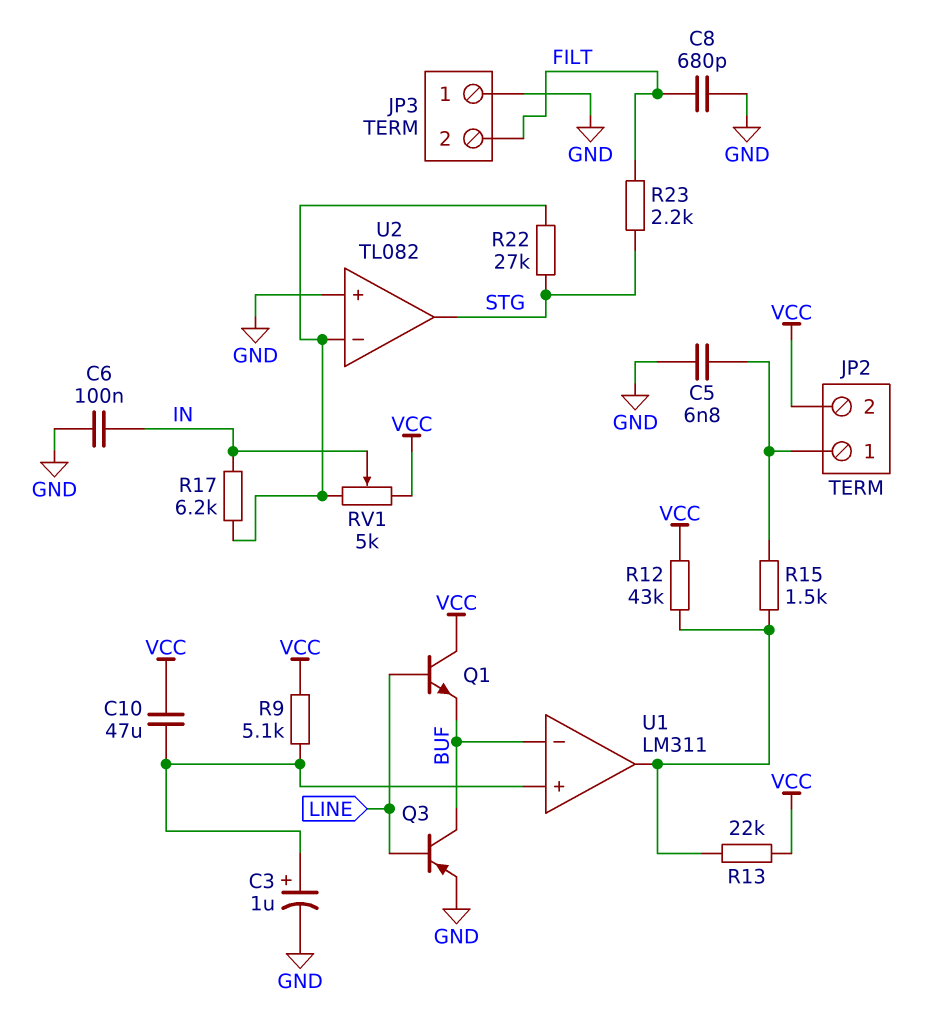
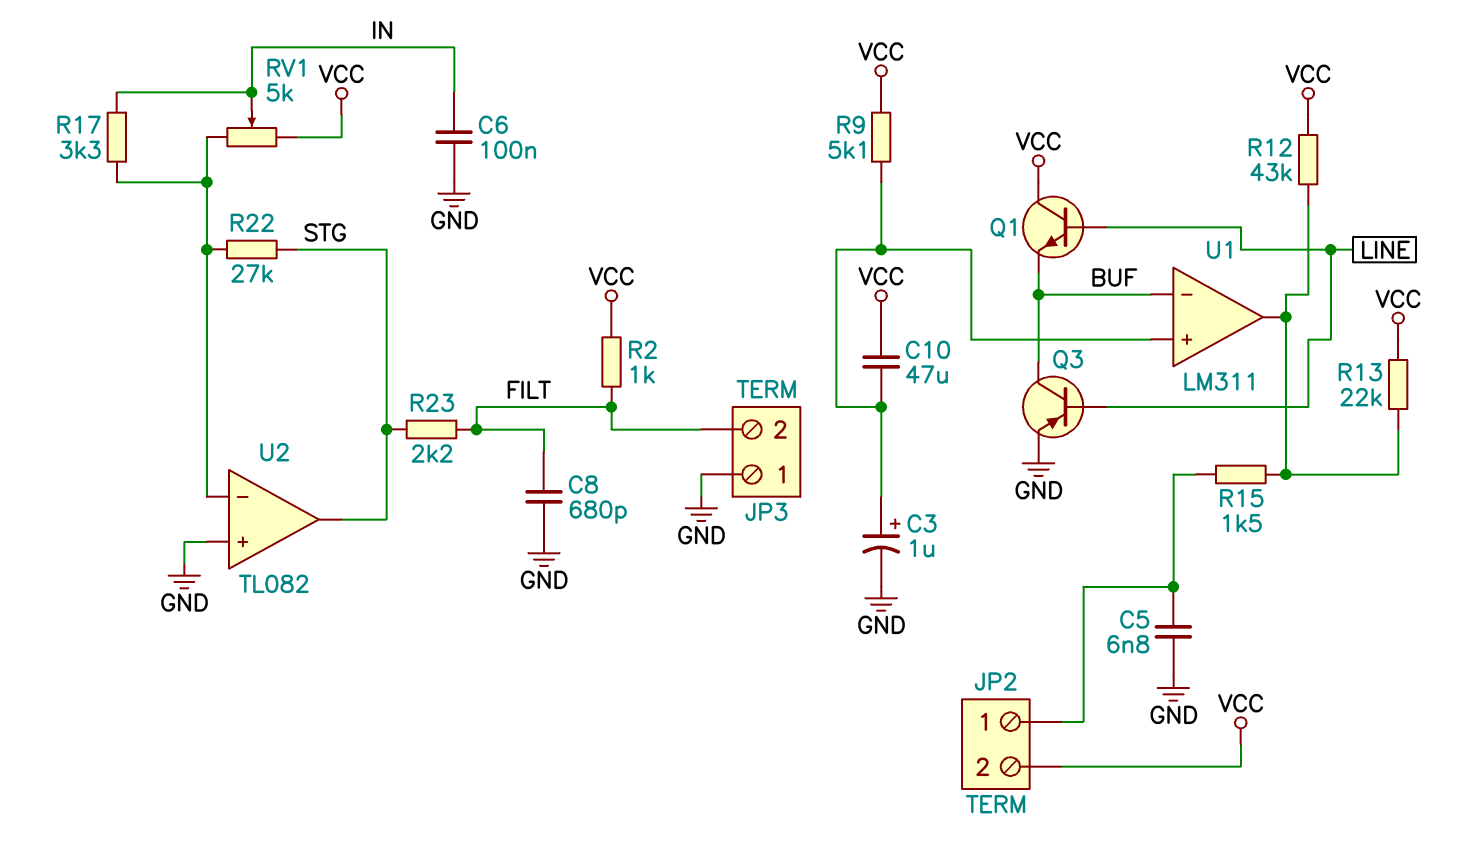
R2: none -> 1k (FILT, VCC)
R17: 6.2k (IN, U2/in-) -> 3.3k (IN, U2/in-)

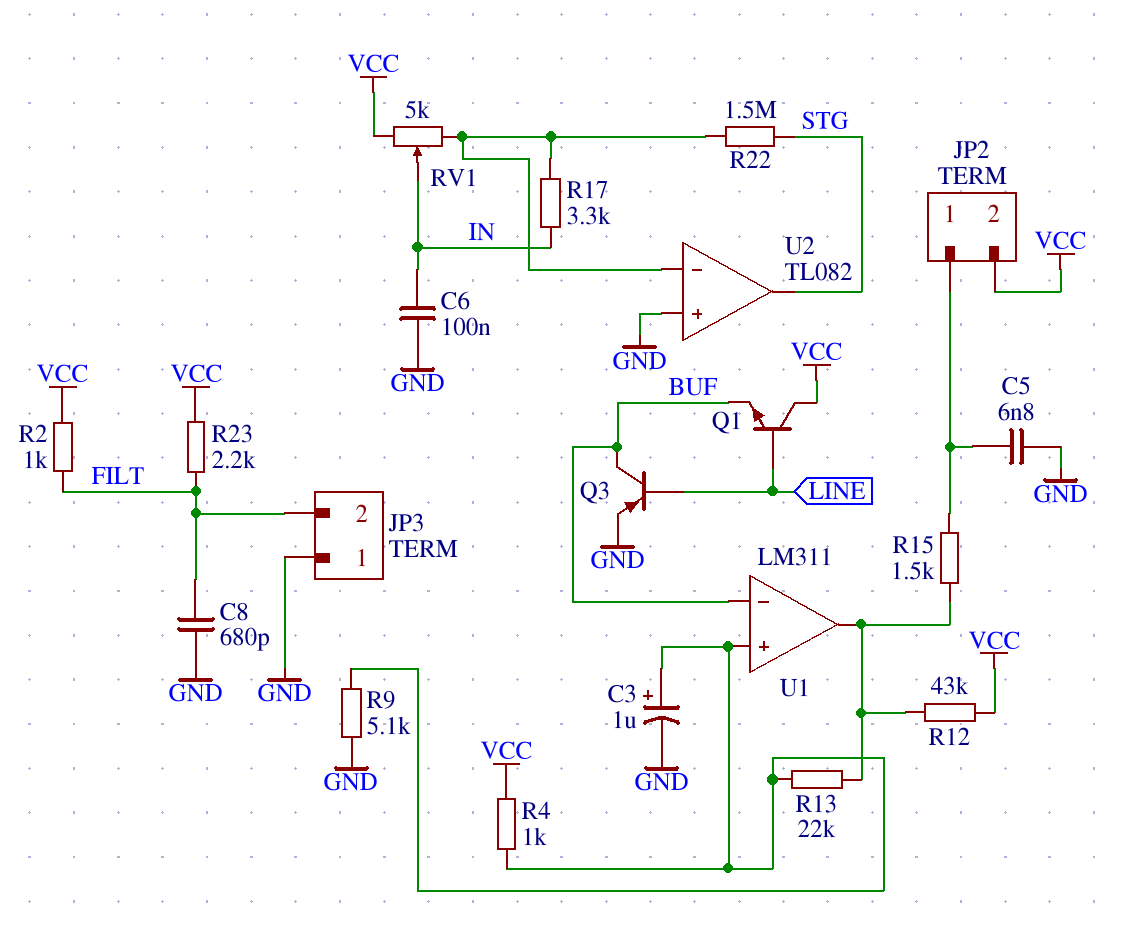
C10: 47uF (U1/in+, VCC) -> none
R4: none -> 1k (U1/in+, VCC)
R9: 5.1k (U1/in+, VCC) -> 5.1k (GND, U1/in+)
R13: 22k (U1/out, VCC) -> 22k (U1/in+, U1/out)
R22: 27k (STG, U2/in-) -> 1.5M (STG, U2/in-)
R23: 2.2k (FILT, STG) -> 2.2k (FILT, VCC)

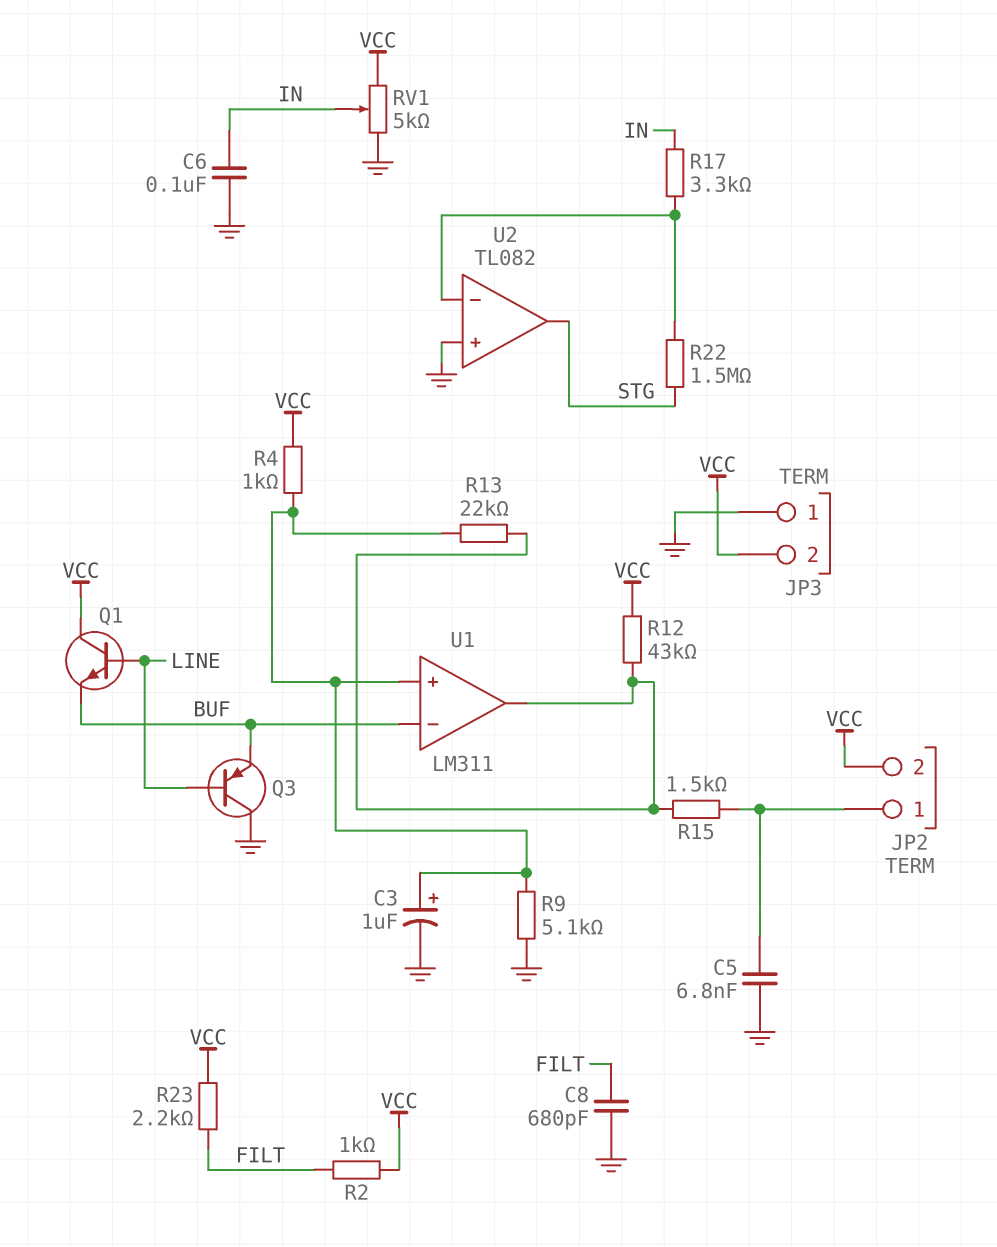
JP3 pin 2: FILT -> VCC
Q3: PNP (B LINE, C BUF, E GND) -> PNP (B LINE, C GND, E BUF)
RV1: 5k (U2/in-, VCC, wiper IN) -> 5k (GND, VCC, wiper IN)

